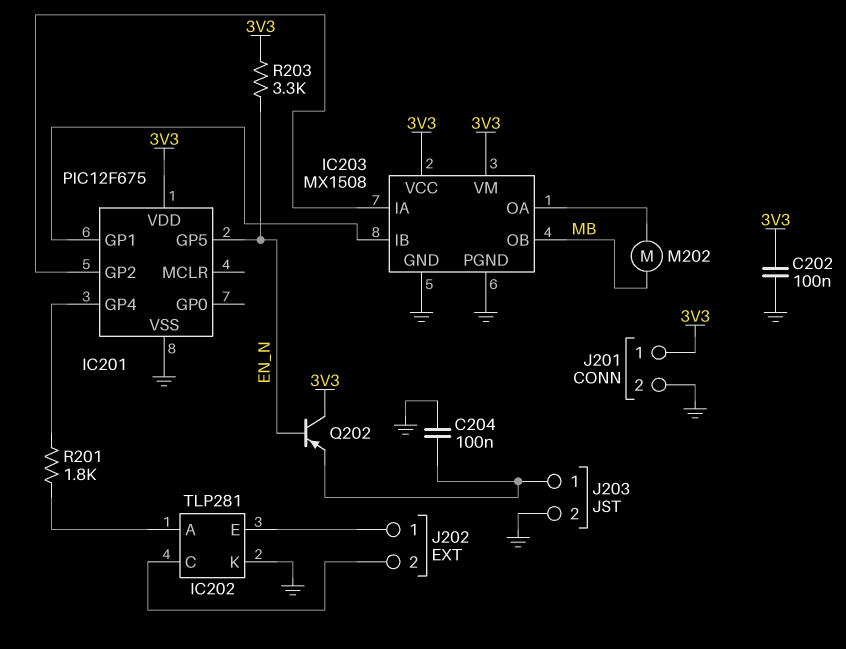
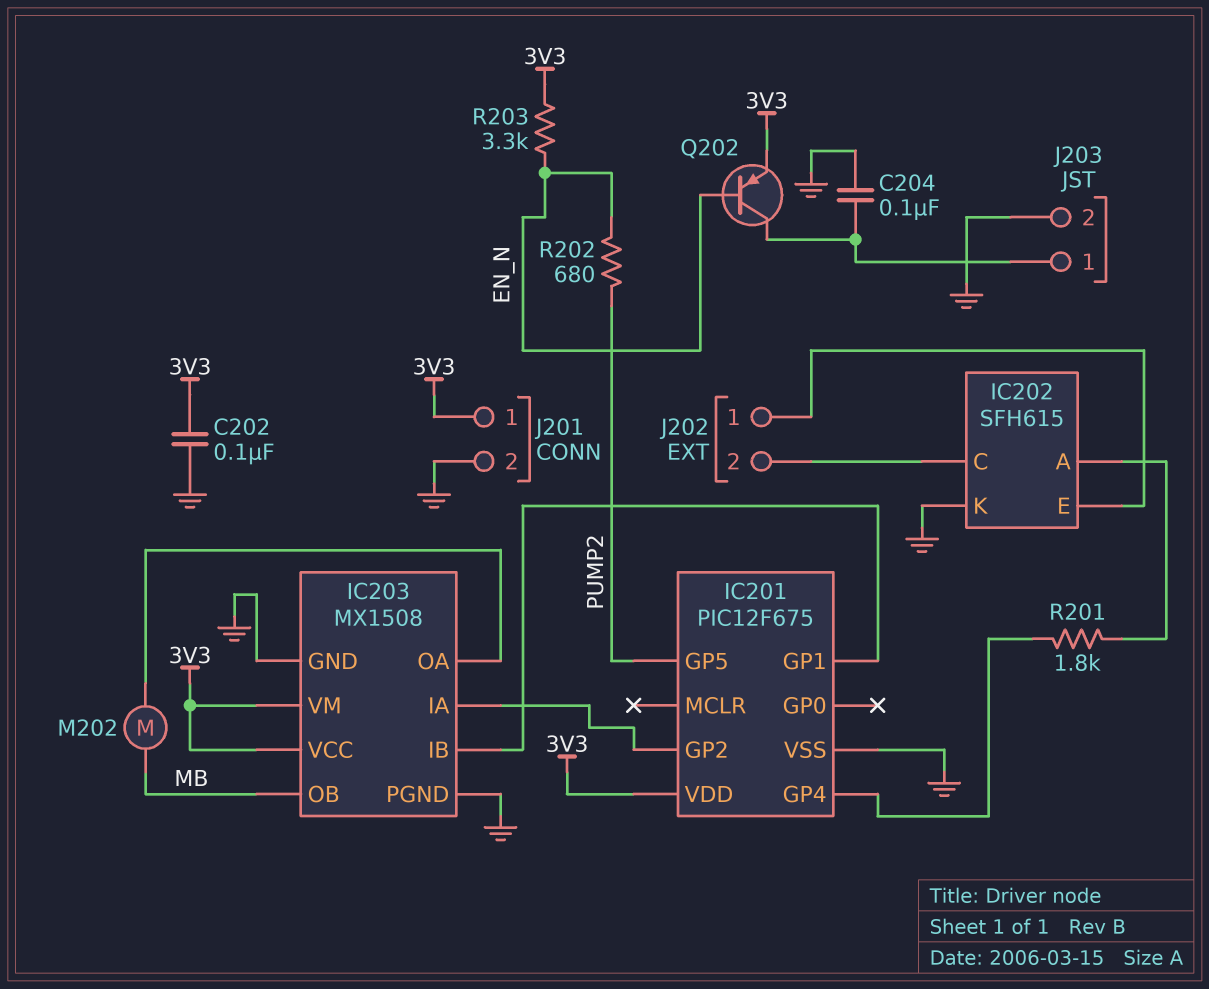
IC201 pin GP5: EN_N -> PUMP2
IC202: TLP281 -> SFH615
Q202: PNP (B EN_N, C 3V3, E J203/1) -> PNP (B EN_N, C J203/1, E 3V3)
R202: none -> 680 (EN_N, PUMP2)

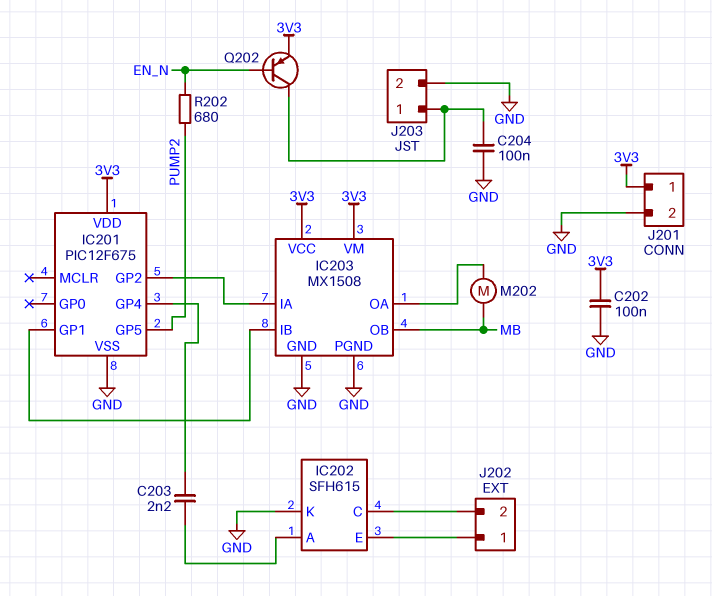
C203: none -> 2.2nF (IC201/GP4, IC202/A)
R201: 1.8k (IC201/GP4, IC202/A) -> none
R203: 3.3k (3V3, EN_N) -> none

